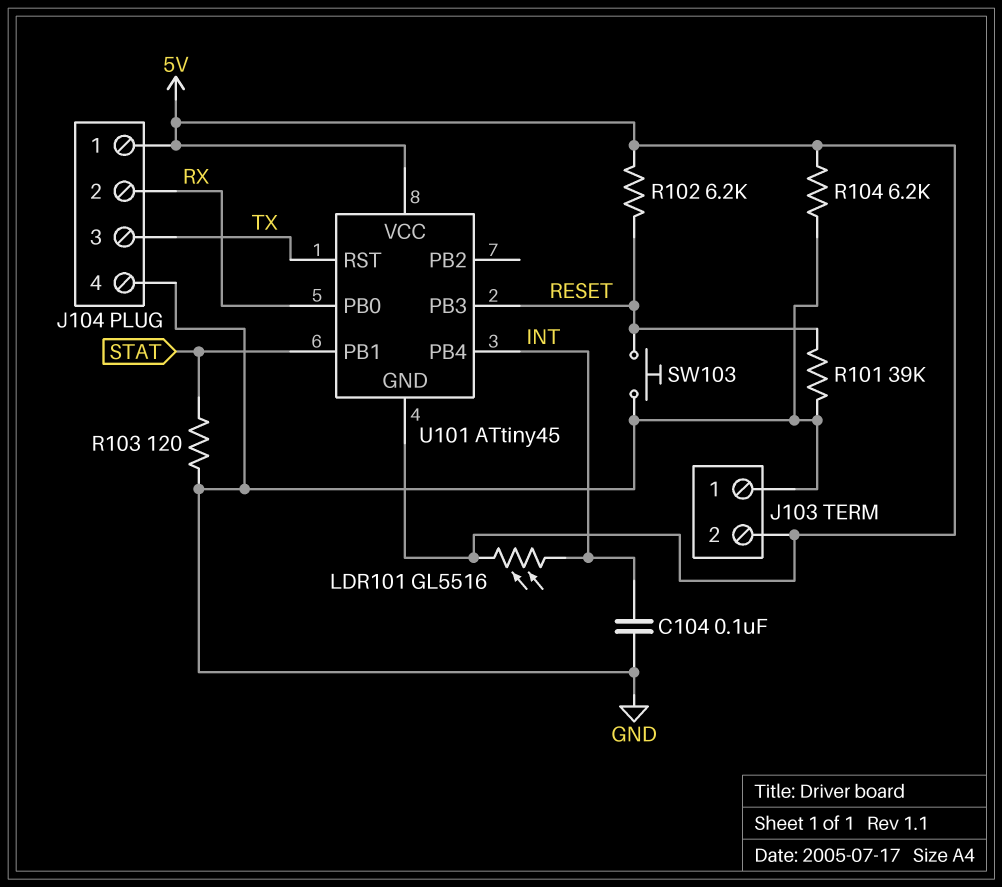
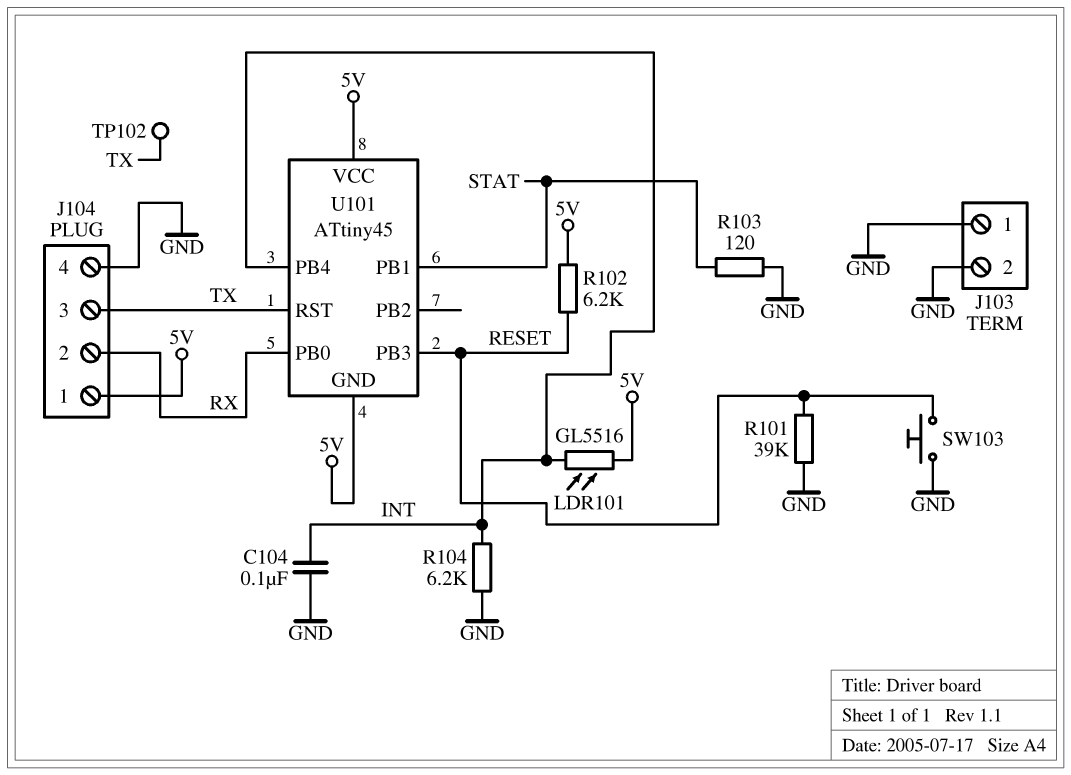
J103 pin 2: 5V -> GND
R104: 6.2k (5V, GND) -> 6.2k (GND, INT)
TP102: none -> test point (TX)

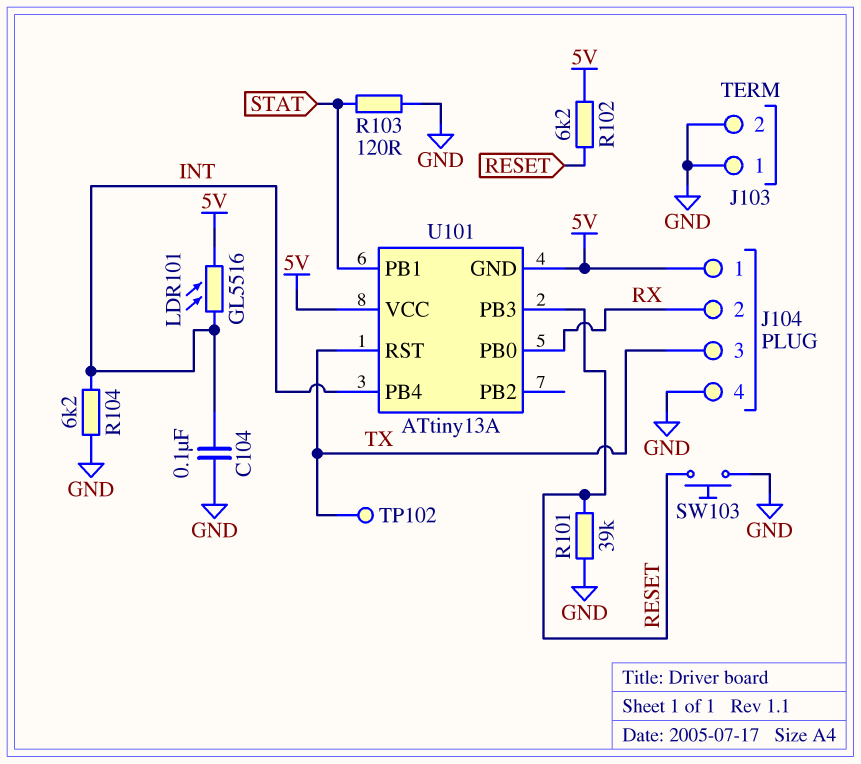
U101: ATtiny45 -> ATtiny13A

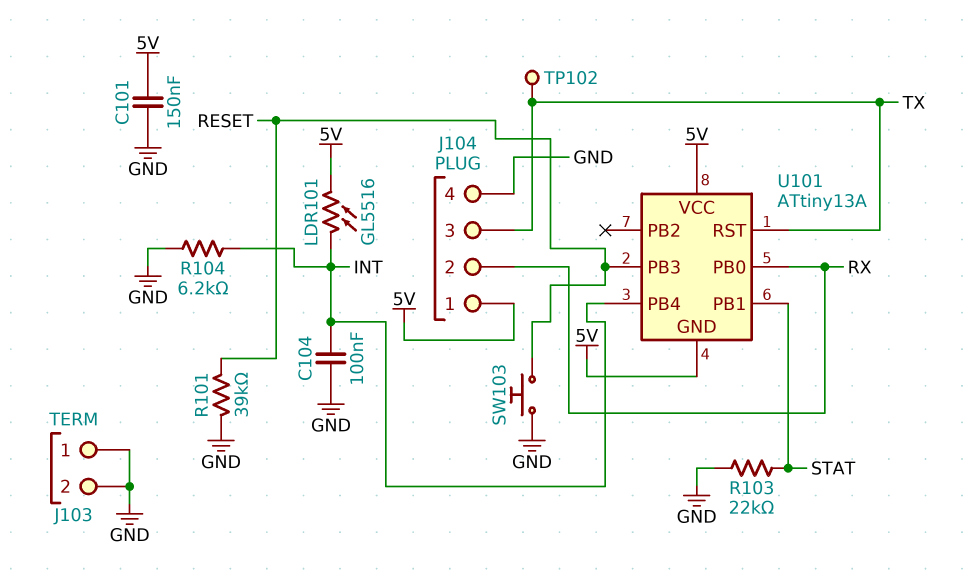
C101: none -> 150nF (5V, GND)
R102: 6.2k (5V, RESET) -> none
R103: 120 (GND, STAT) -> 22k (GND, STAT)

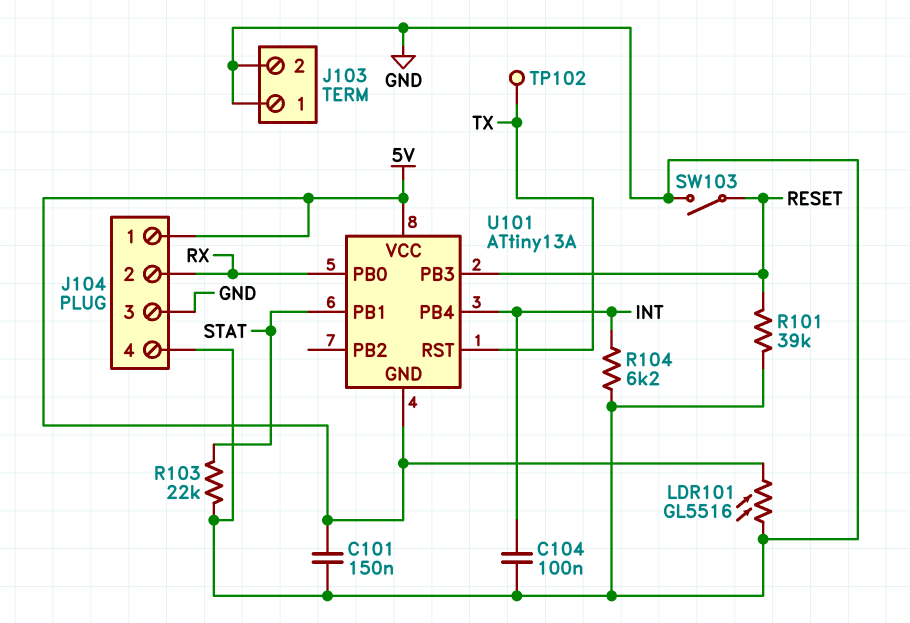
J104 pin 3: TX -> GND
LDR101: GL5516 (5V, INT) -> GL5516 (5V, GND)
SW103: button (GND, RESET) -> switch (GND, RESET)

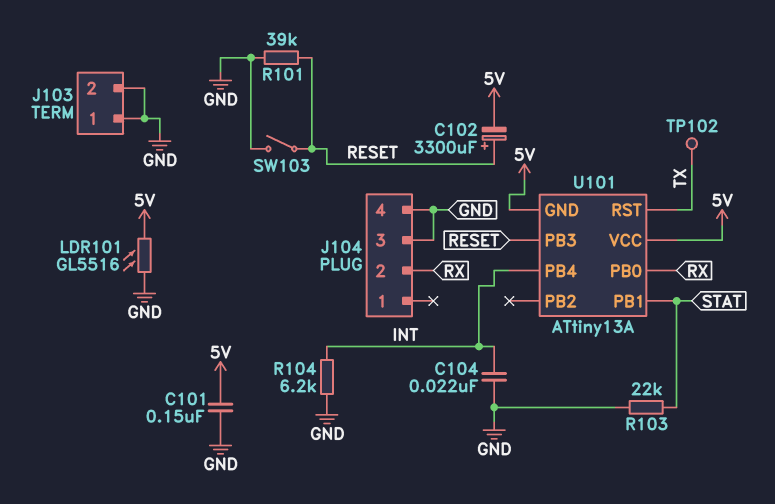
C102: none -> 3300uF (plus RESET, minus 5V)
C104: 100nF (GND, INT) -> 22nF (GND, INT)
J104 pin 1: 5V -> none

